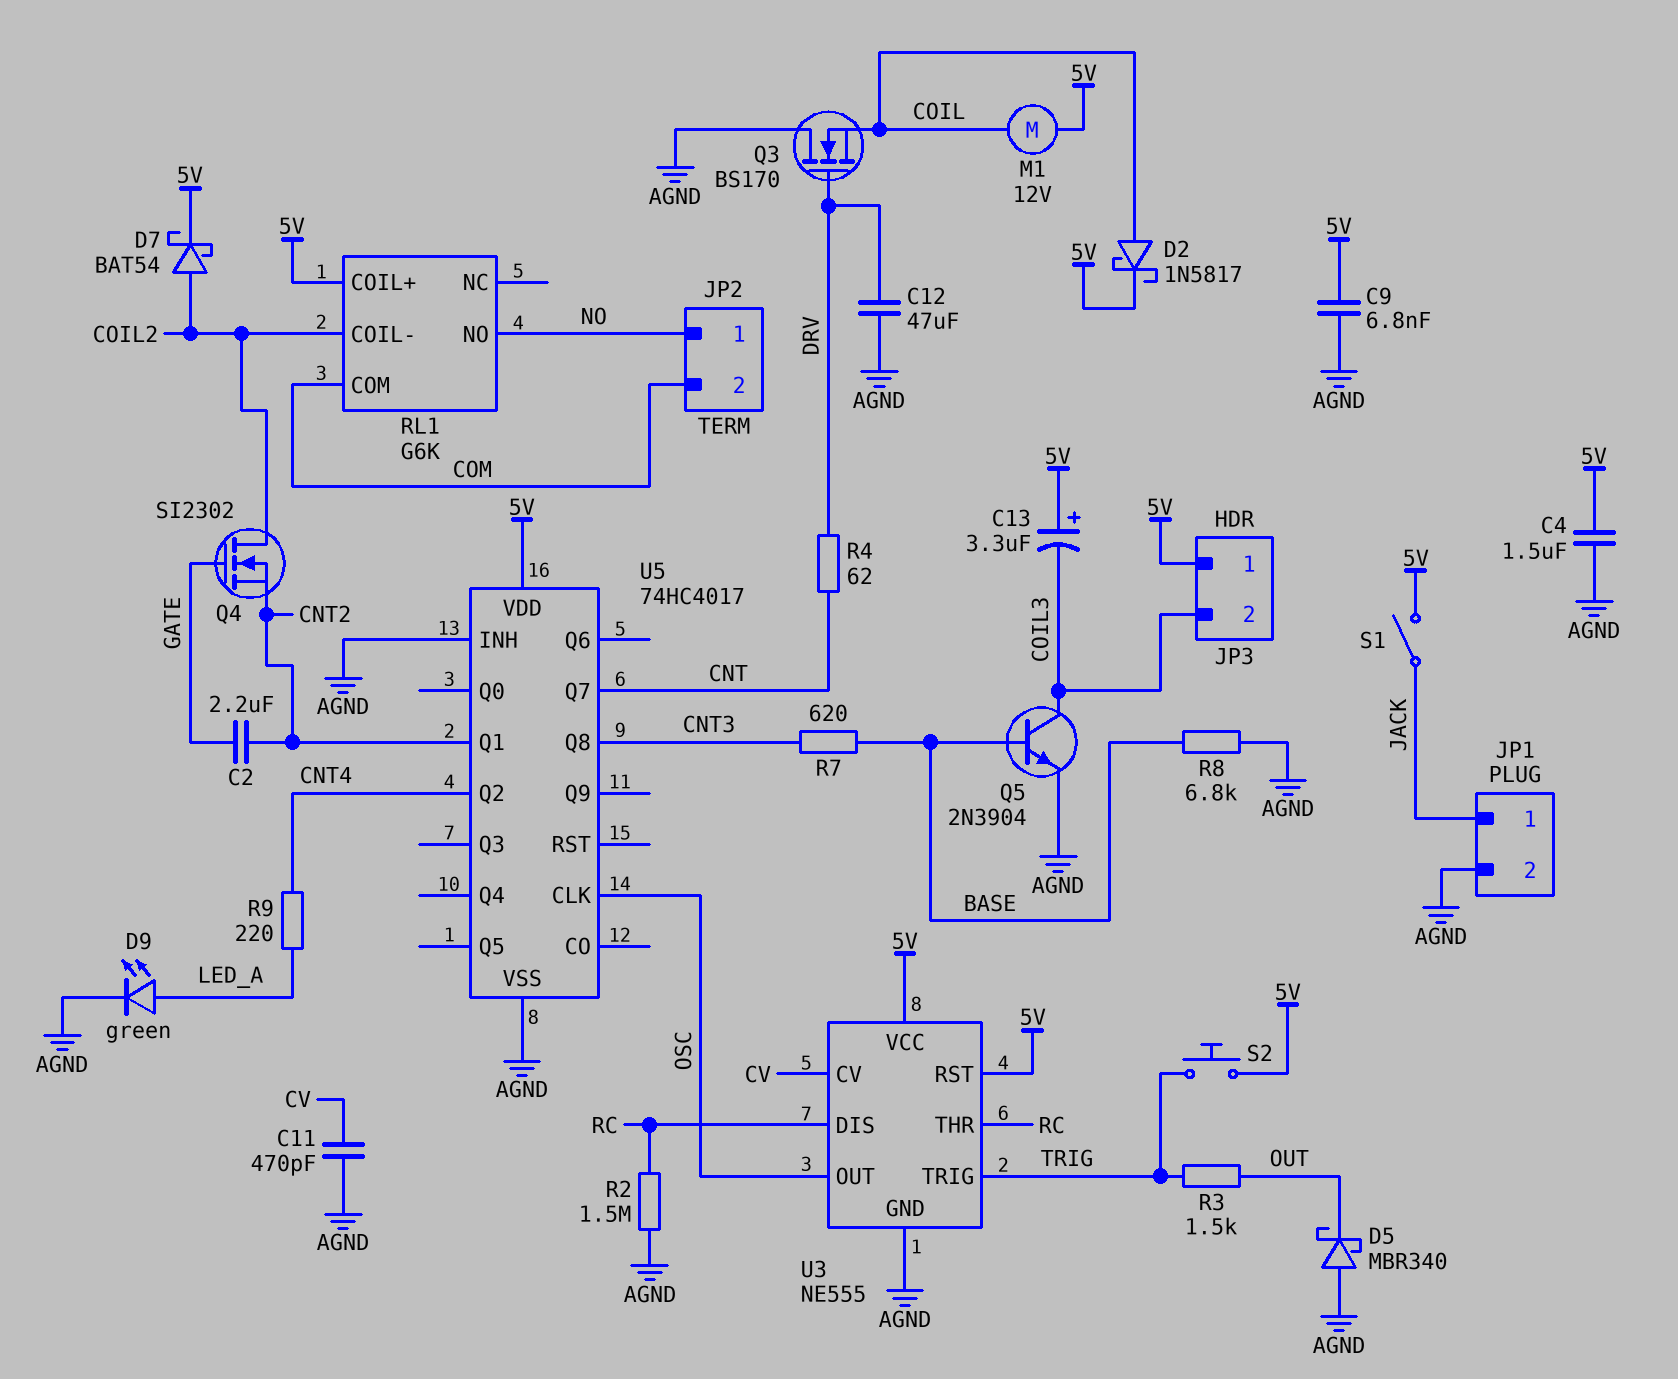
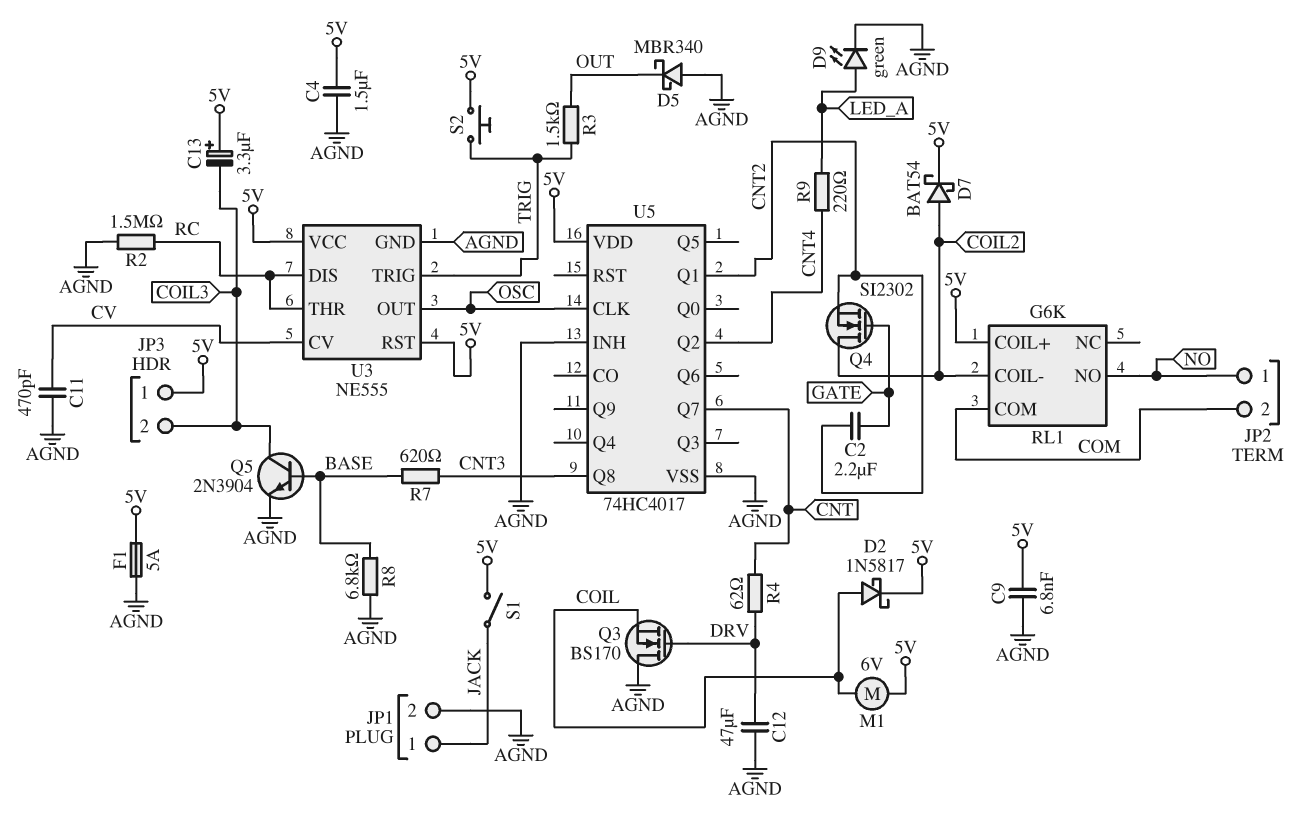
F1: none -> 5A (5V, AGND)
M1: motor 12V (5V, COIL) -> motor 6V (5V, COIL)

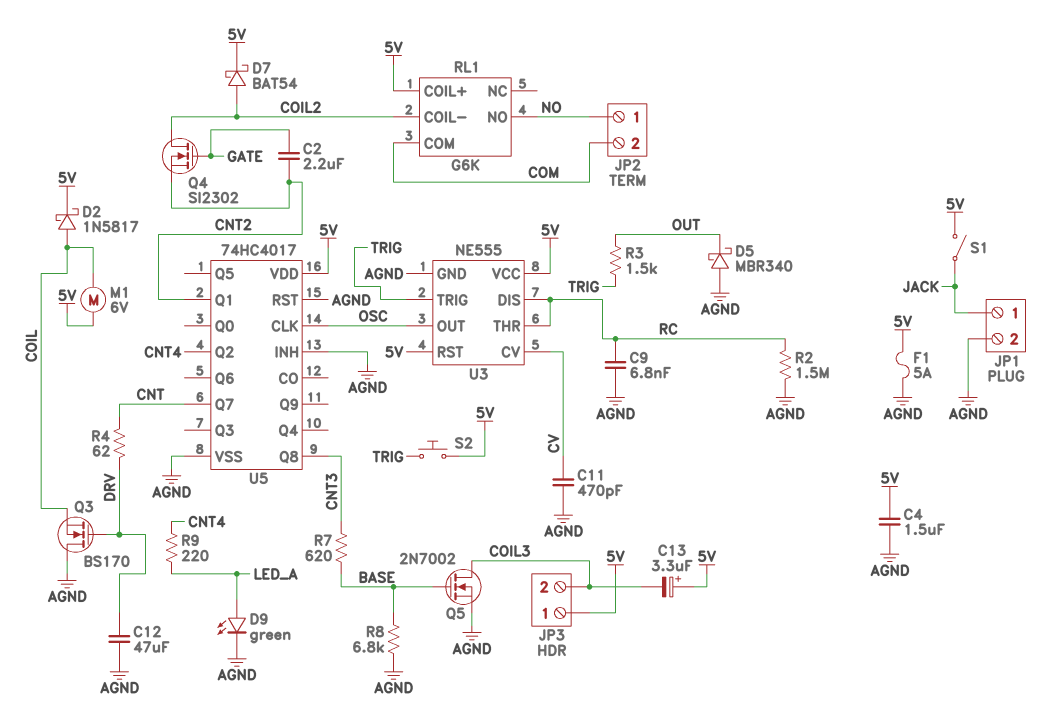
C9: 6.8nF (5V, AGND) -> 6.8nF (AGND, RC)
Q5: NPN 2N3904 (B BASE, C COIL3, E AGND) -> NMOS 2N7002 (G BASE, D COIL3, S AGND)
U5 pin RST: none -> AGND

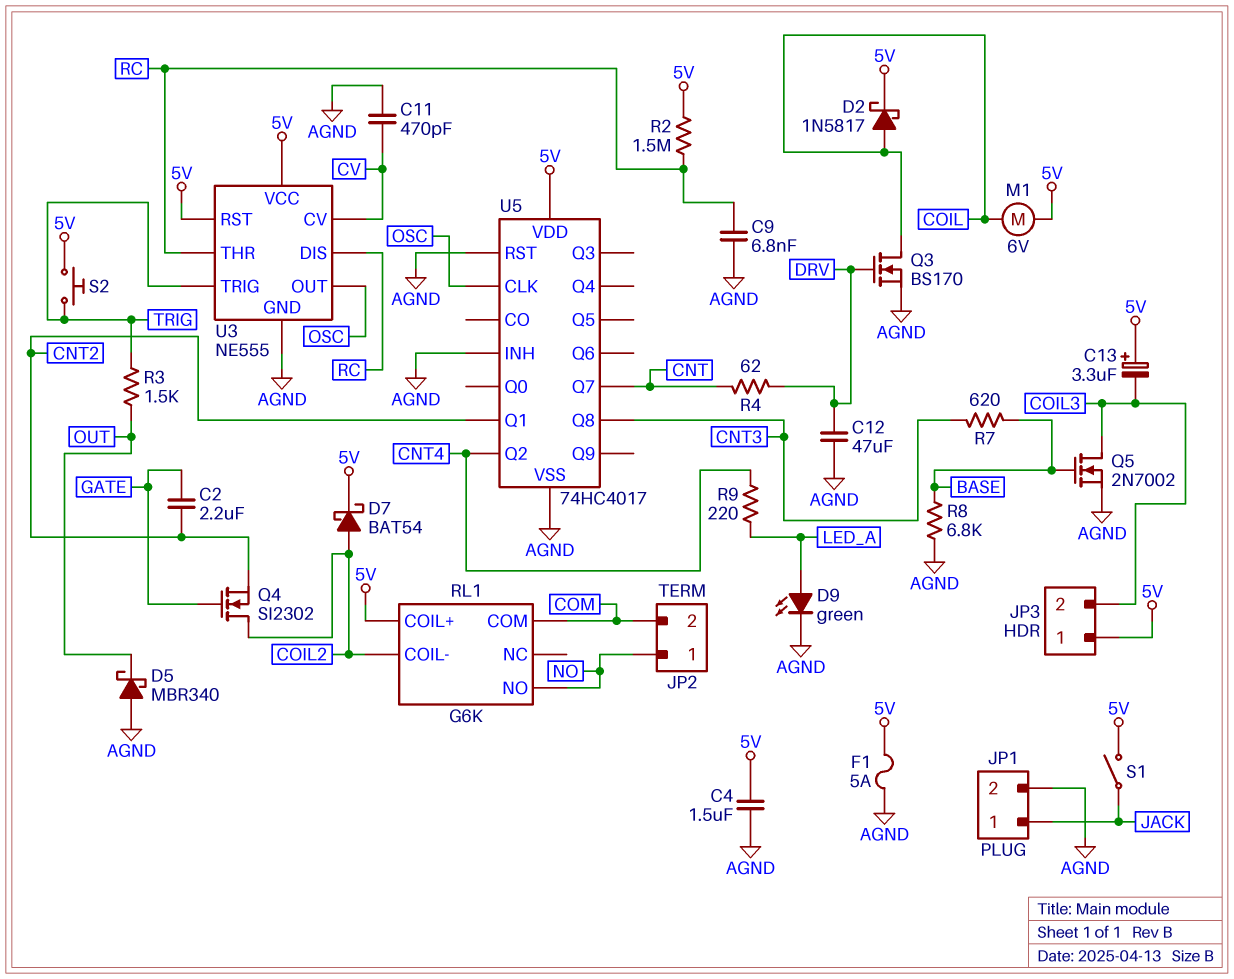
Q3: NMOS BS170 (G DRV, D AGND, S COIL) -> NMOS BS170 (G DRV, D COIL, S AGND)
R2: 1.5M (AGND, RC) -> 1.5M (5V, RC)

